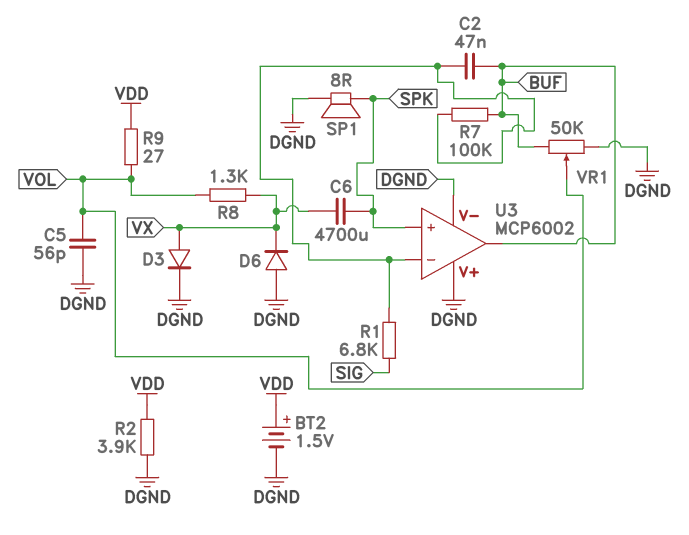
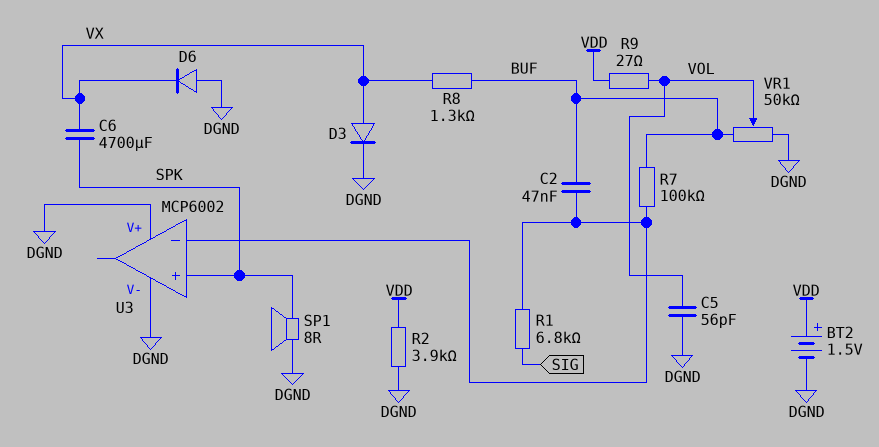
R8: 1.3k (VOL, VX) -> 1.3k (BUF, VX)
U3 pin out: BUF -> none

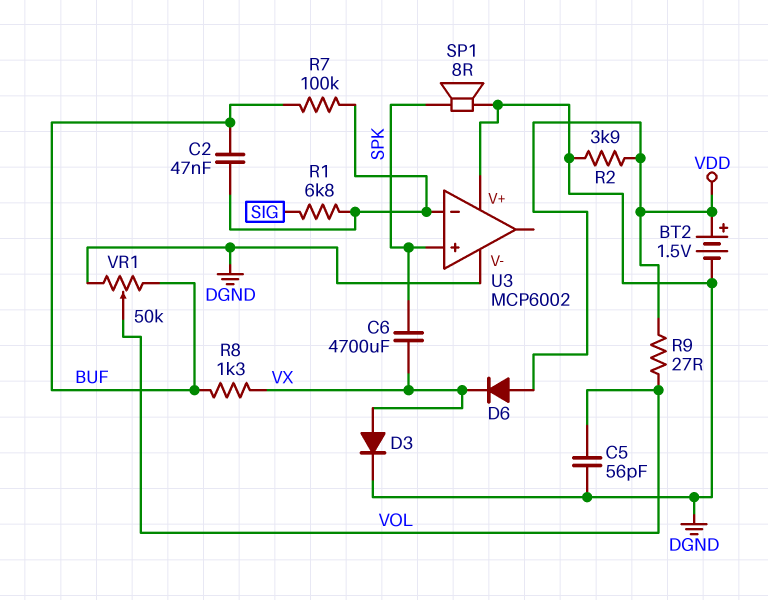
D6: diode (A DGND, K VX) -> diode (A VDD, K VX)

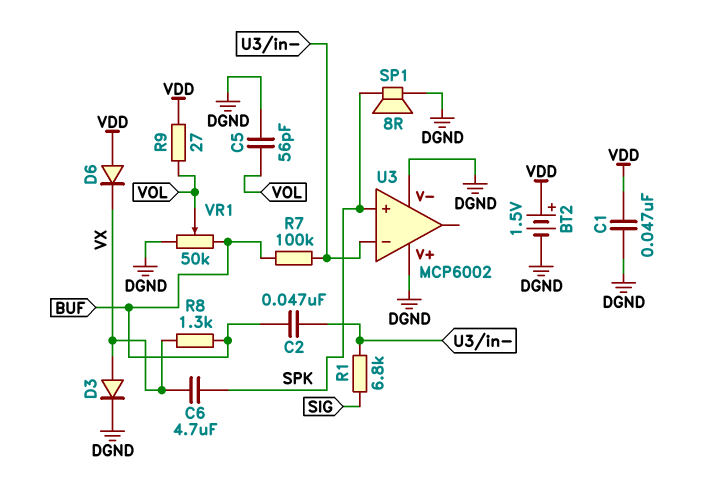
C1: none -> 47nF (DGND, VDD)
C6: 4700uF (SPK, VX) -> 4.7uF (SPK, VX)
R2: 3.9k (DGND, VDD) -> none

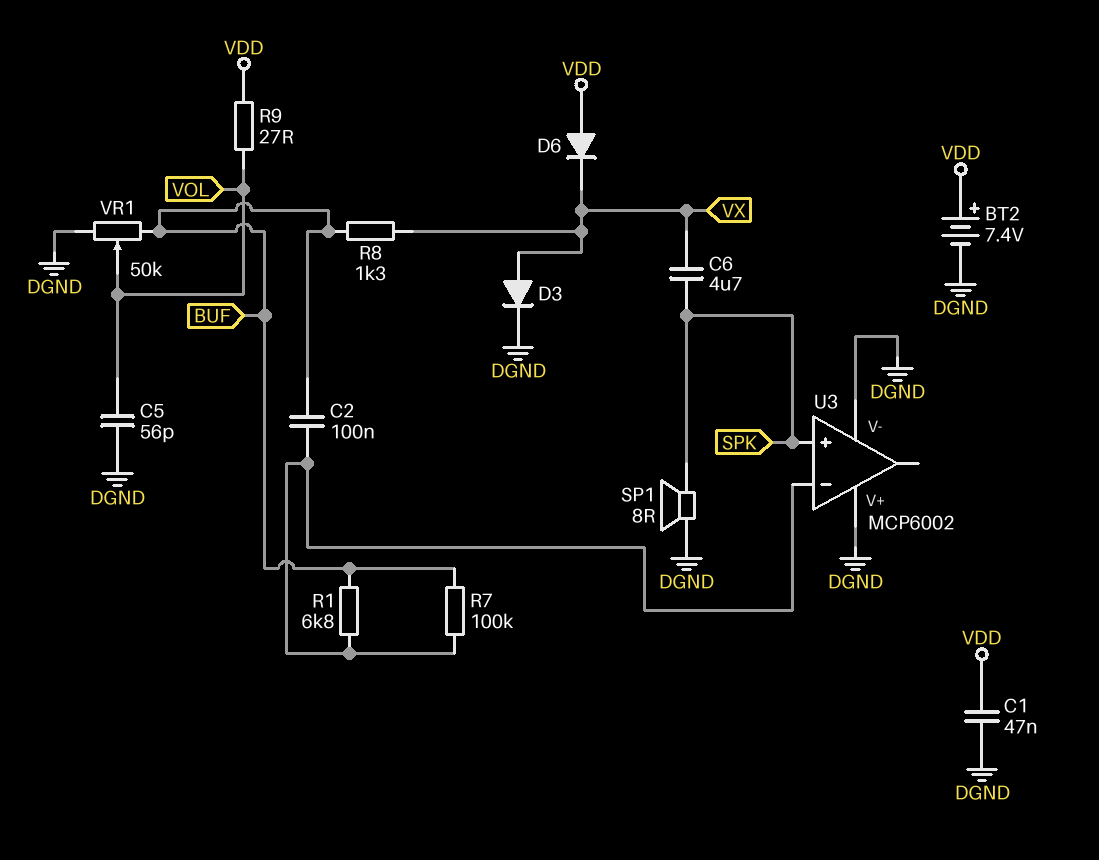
BT2: 1.5V (plus VDD, minus DGND) -> 7.4V (plus VDD, minus DGND)
C2: 47nF (BUF, U3/in-) -> 100nF (BUF, U3/in-)
R1: 6.8k (SIG, U3/in-) -> 6.8k (BUF, U3/in-)

